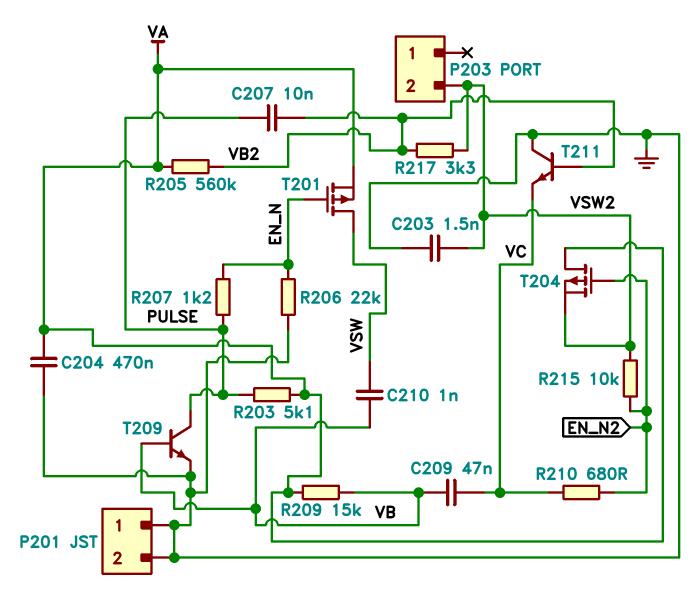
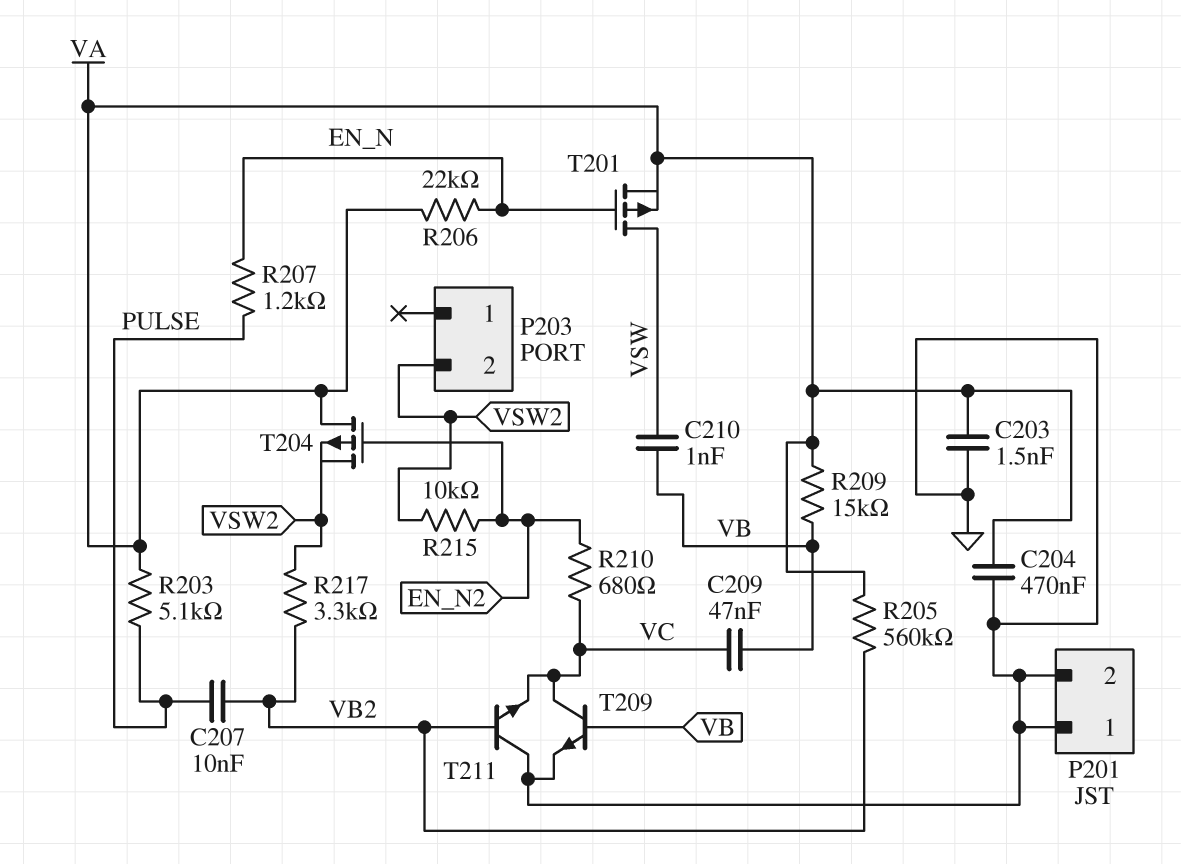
C203: 1.5nF (GND, VSW2) -> 1.5nF (GND, VA)
R206: 22k (EN_N, GND) -> 22k (EN_N, VA)
T209: NPN (B VB, C PULSE, E GND) -> NPN (B VB, C VC, E GND)

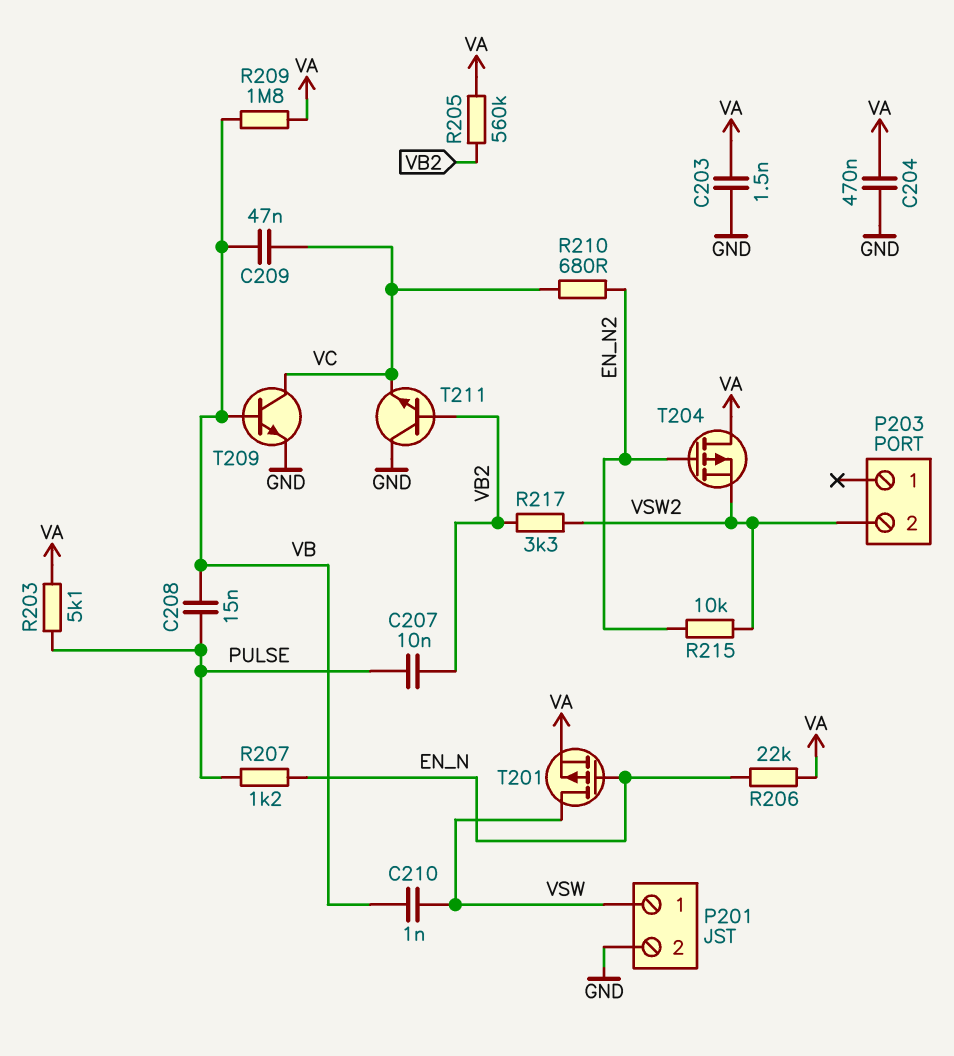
C208: none -> 15nF (PULSE, VB)
P201 pin 1: GND -> VSW
R209: 15k (VA, VB) -> 1.8M (VA, VB)

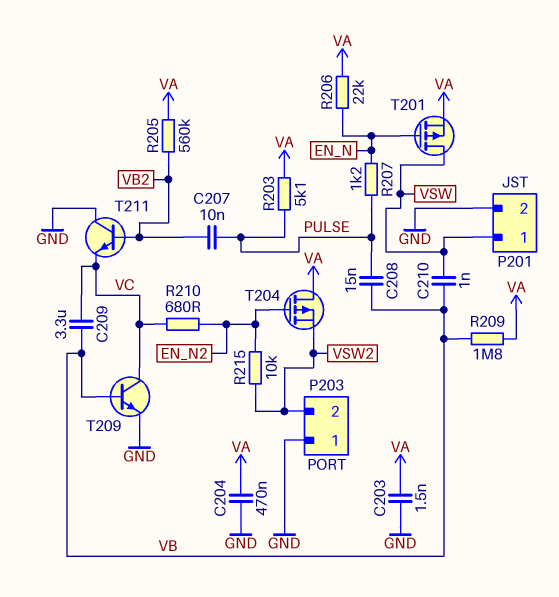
C209: 47nF (VB, VC) -> 3.3uF (VB, VC)
P203 pin 1: none -> GND
R217: 3.3k (VB2, VSW2) -> none

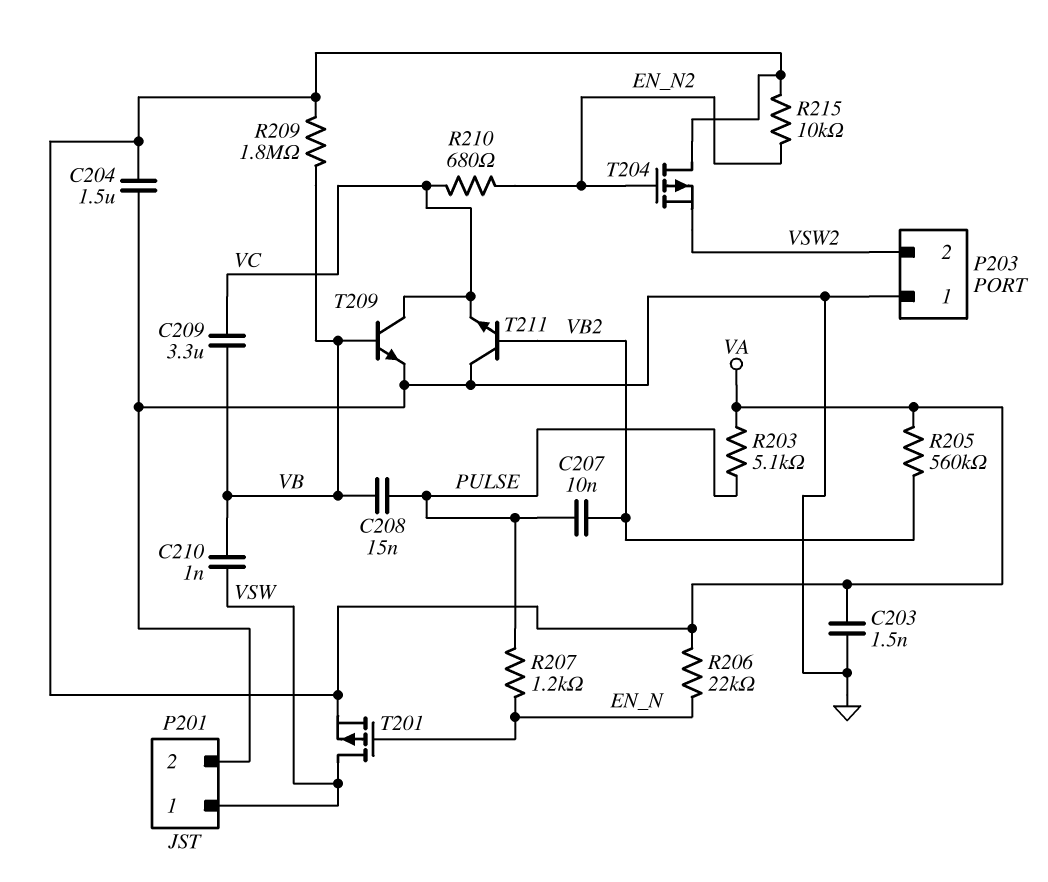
C204: 470nF (GND, VA) -> 1.5uF (GND, VA)
R215: 10k (EN_N2, VSW2) -> 10k (EN_N2, VA)

